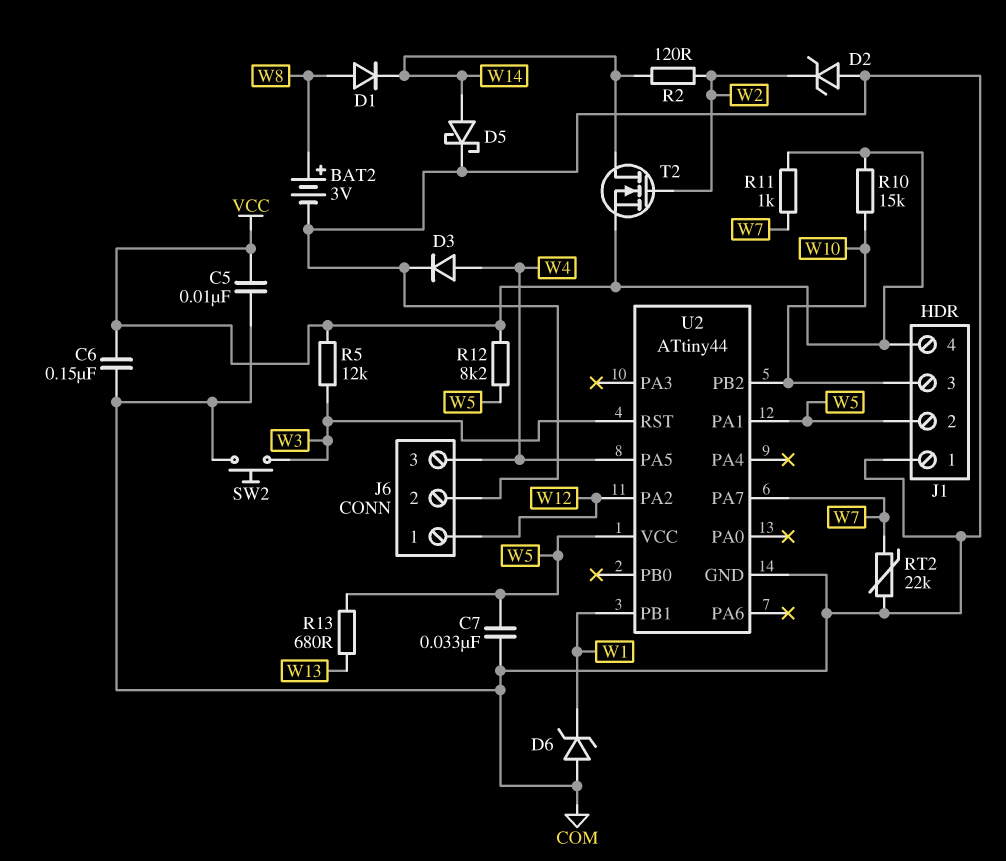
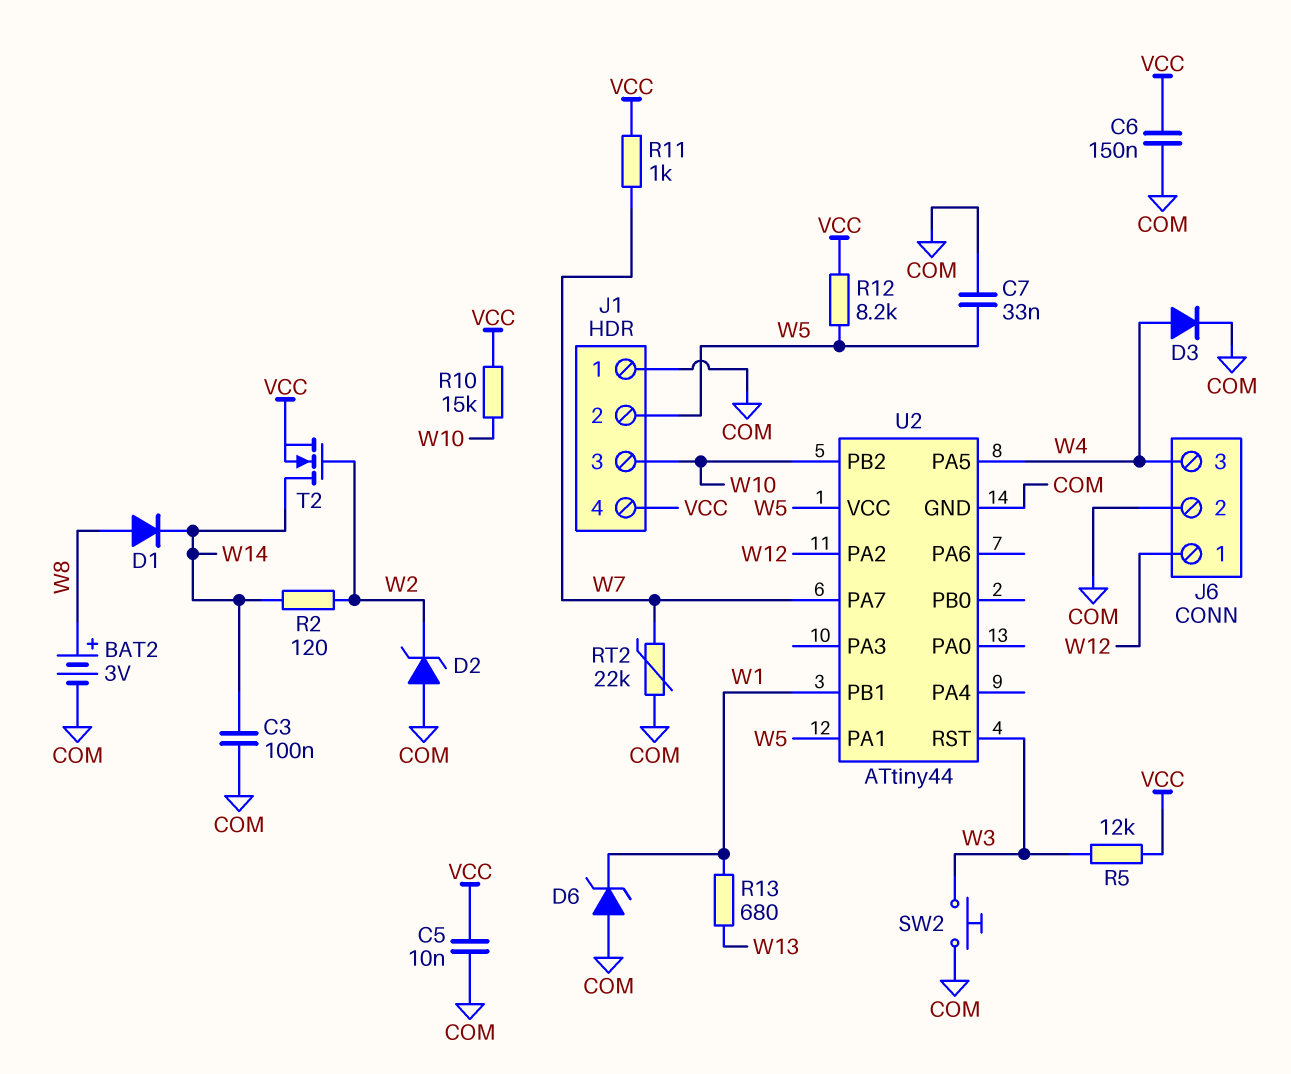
C3: none -> 100nF (COM, W14)
D5: schottky (A W14, K COM) -> none
R13: 680 (W5, W13) -> 680 (W1, W13)

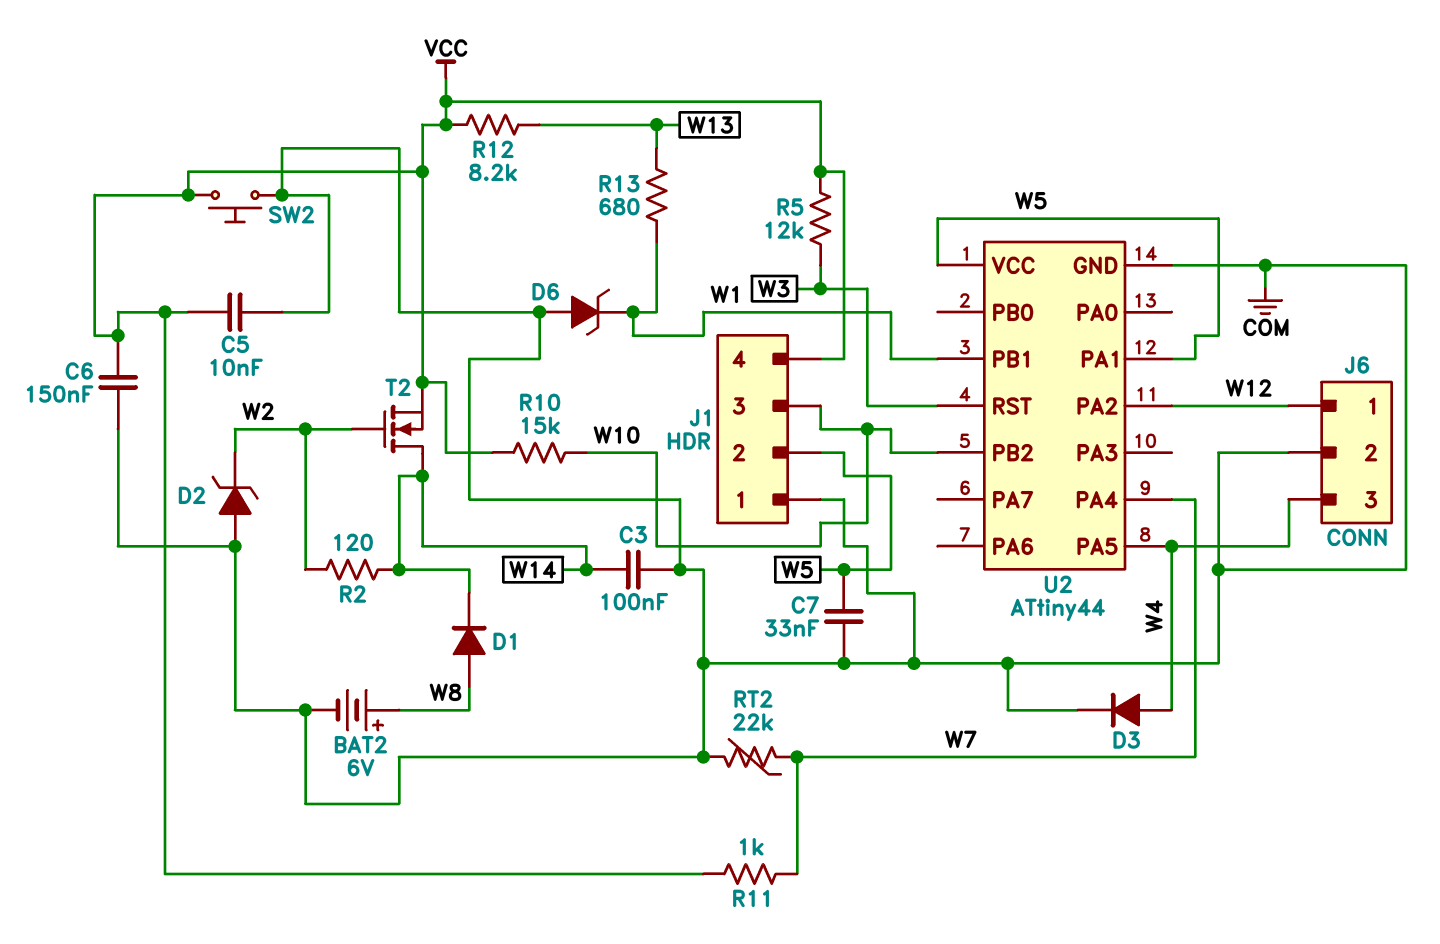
BAT2: 3V (plus W8, minus COM) -> 6V (plus W8, minus COM)
R12: 8.2k (VCC, W5) -> 8.2k (VCC, W13)
SW2: button (COM, W3) -> button (COM, VCC)
U2 pin PA4: none -> W7
U2 pin PA7: W7 -> none

